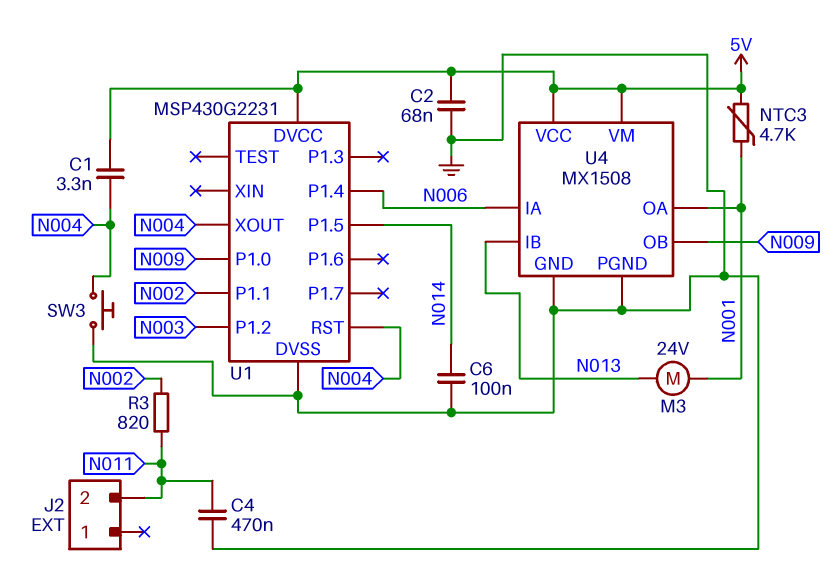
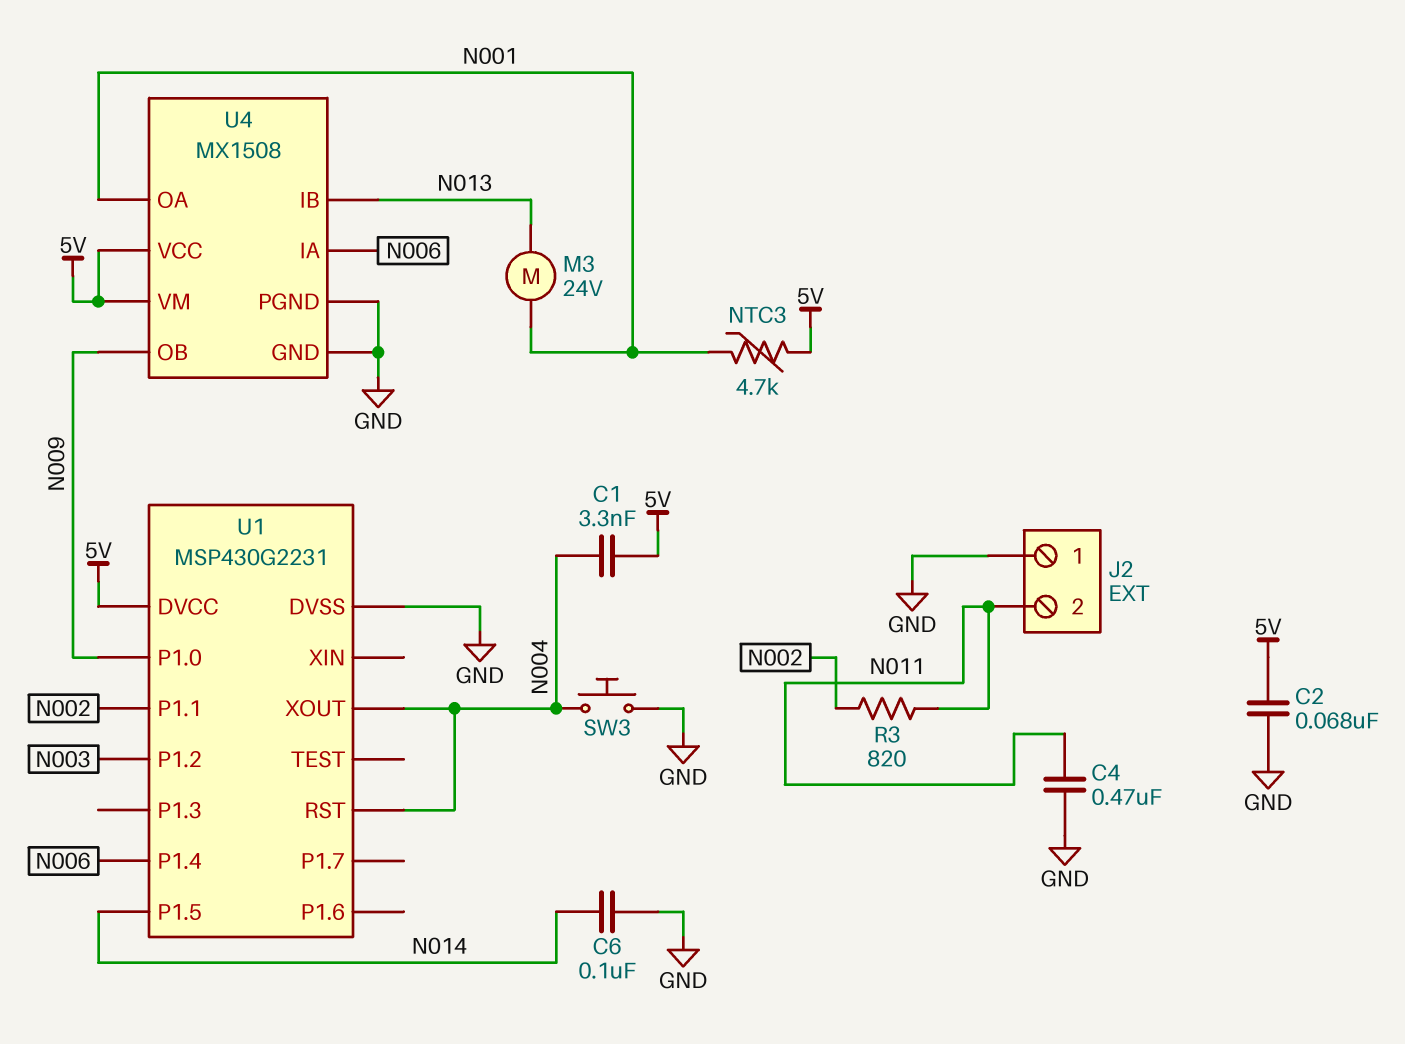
J2 pin 1: none -> GND

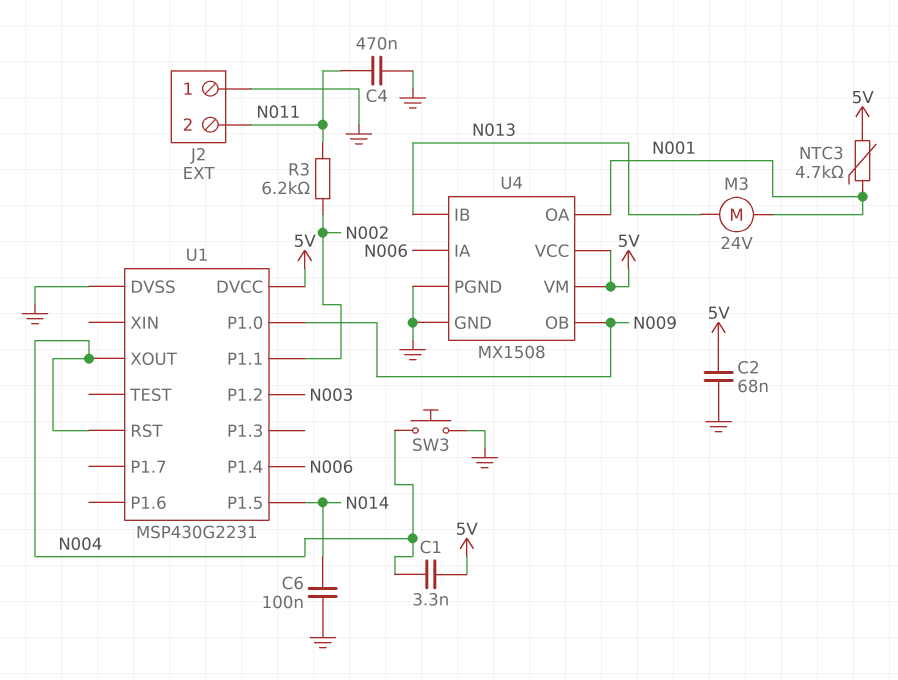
R3: 820 (N002, N011) -> 6.2k (N002, N011)

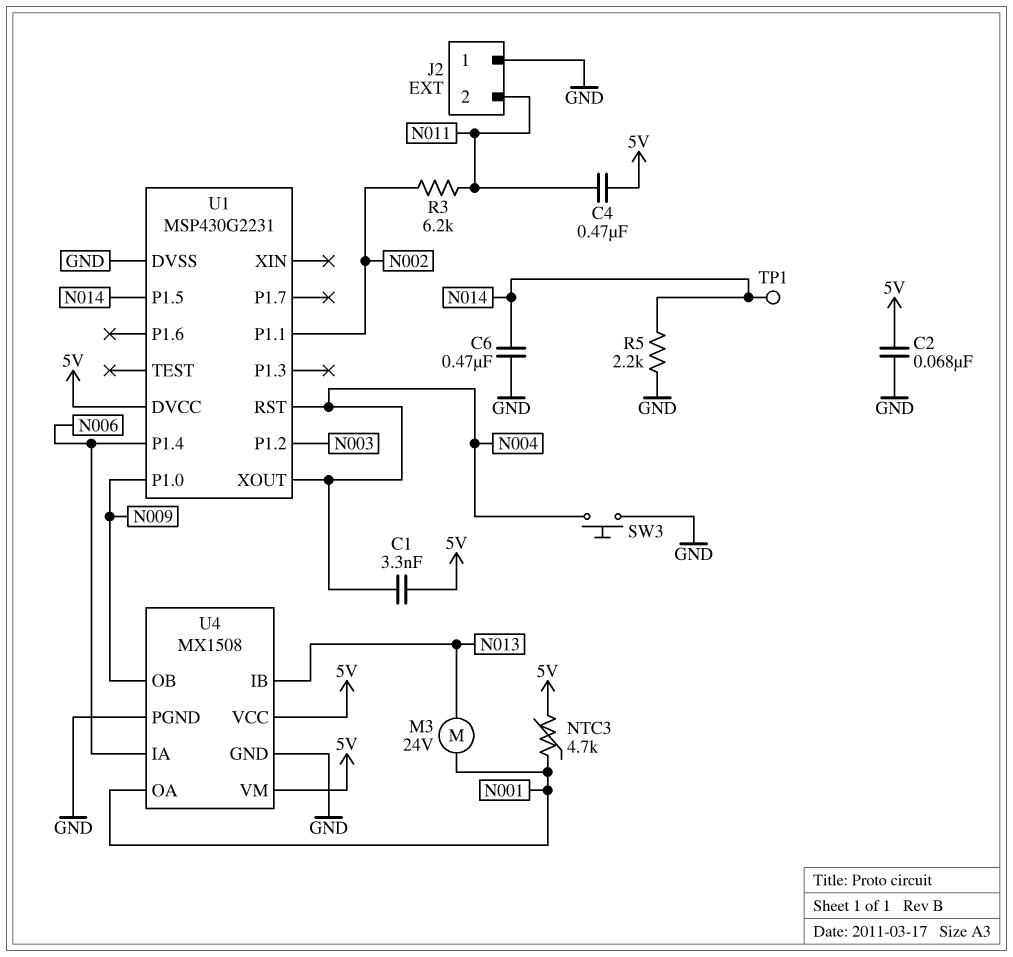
C4: 470nF (GND, N011) -> 470nF (5V, N011)
C6: 100nF (GND, N014) -> 470nF (GND, N014)
R5: none -> 2.2k (GND, N014)
TP1: none -> test point (N014)

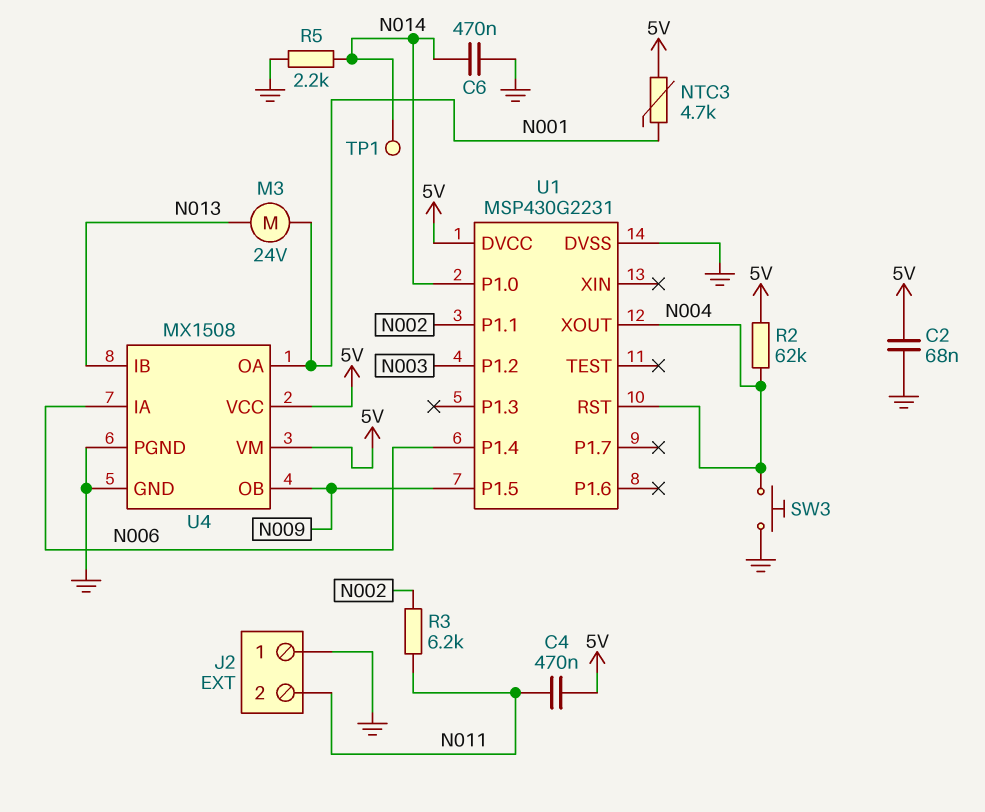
C1: 3.3nF (5V, N004) -> none
R2: none -> 62k (5V, N004)
U1 pin P1.0: N009 -> N014
U1 pin P1.5: N014 -> N009

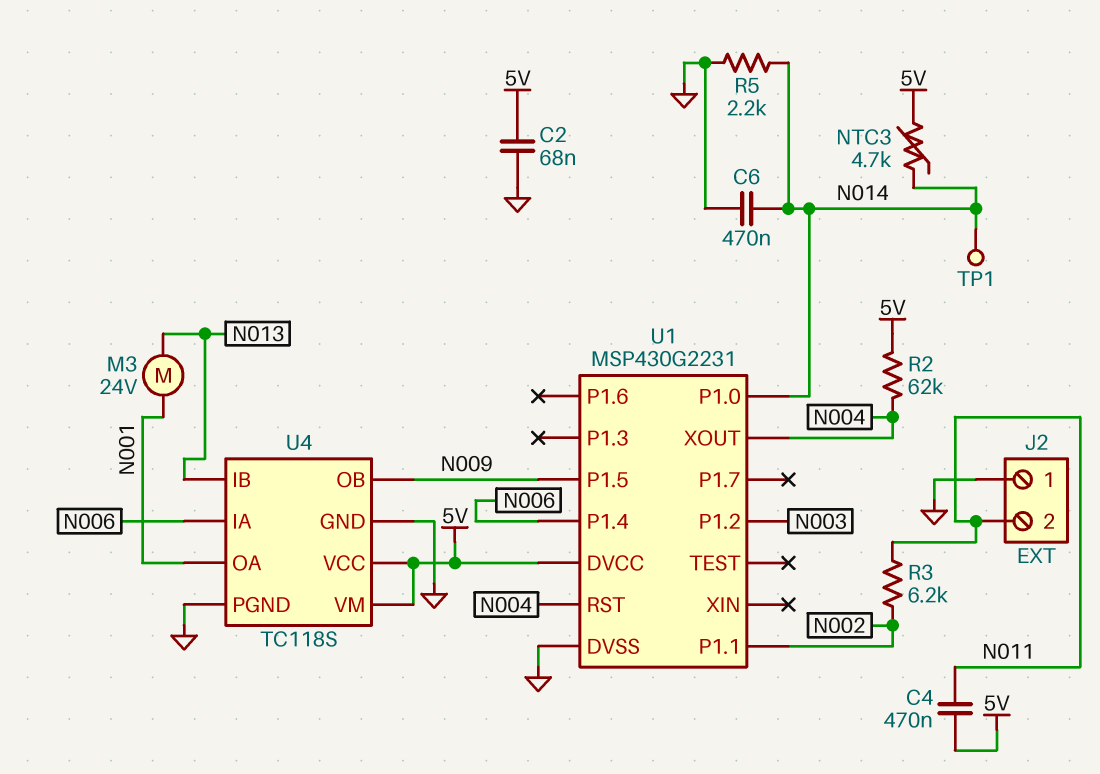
NTC3: 4.7k (5V, N001) -> 4.7k (5V, N014)
SW3: button (GND, N004) -> none
U4: MX1508 -> TC118S

